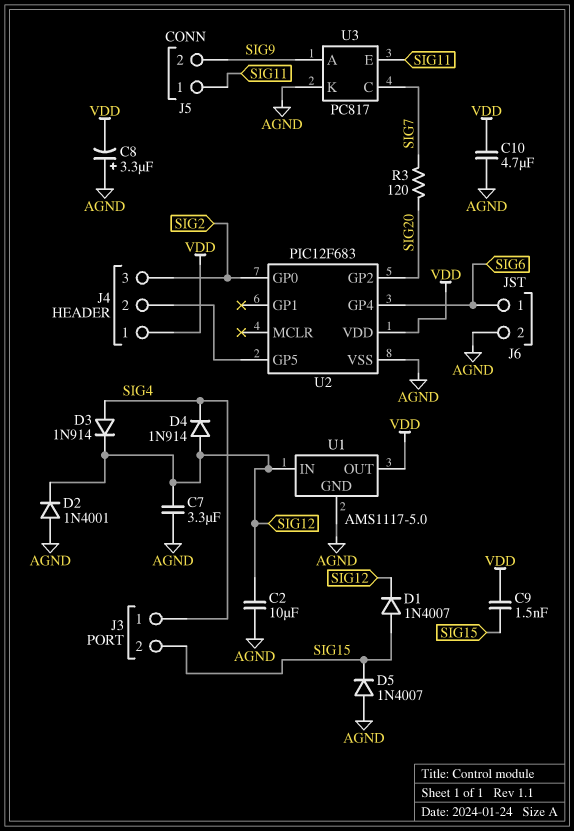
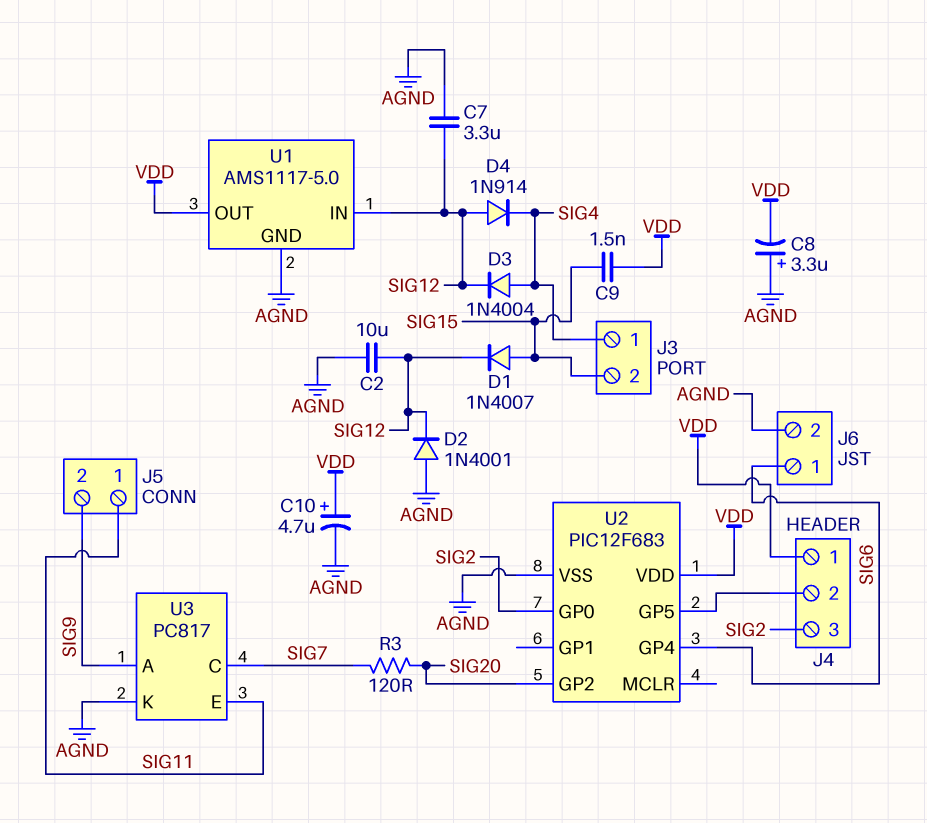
C10: 4.7uF (AGND, VDD) -> 4.7uF (plus VDD, minus AGND)
D3: diode 1N914 (A SIG4, K SIG12) -> diode 1N4004 (A SIG4, K SIG12)
D5: diode 1N4007 (A AGND, K SIG15) -> none

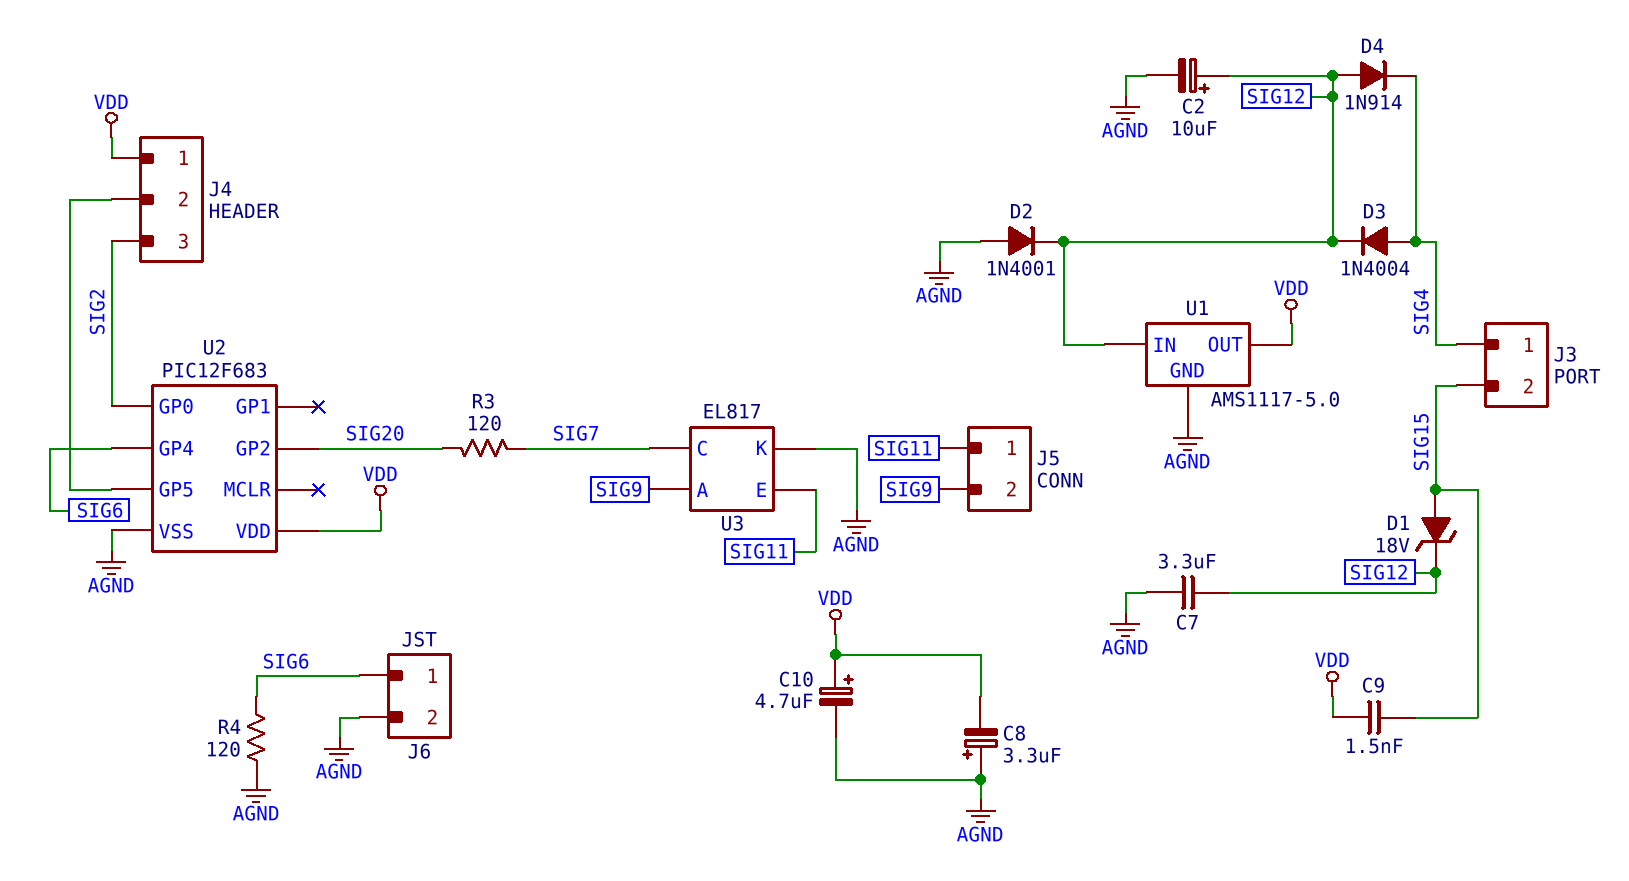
C2: 10uF (AGND, SIG12) -> 10uF (plus SIG12, minus AGND)
D1: diode 1N4007 (A SIG15, K SIG12) -> zener 18V (A SIG15, K SIG12)
R4: none -> 120 (AGND, SIG6)
U3: PC817 -> EL817

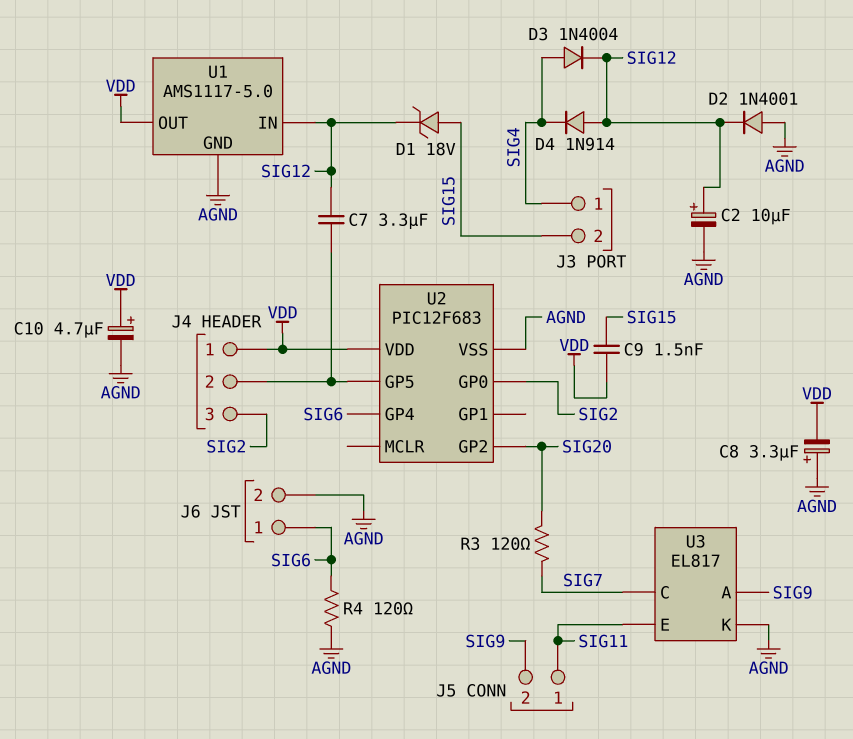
C7: 3.3uF (AGND, SIG12) -> 3.3uF (J4/2, SIG12)

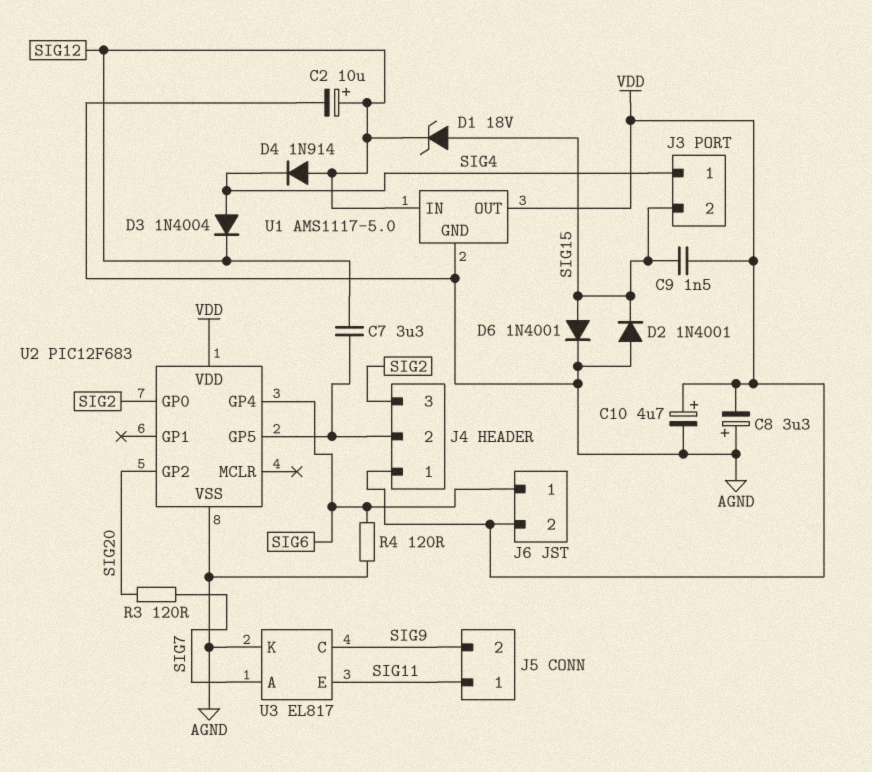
D2: diode 1N4001 (A AGND, K SIG12) -> diode 1N4001 (A AGND, K SIG15)
D6: none -> diode 1N4001 (A SIG15, K AGND)
J6 pin 2: AGND -> VDD
U3 pin A: SIG9 -> SIG7
U3 pin C: SIG7 -> SIG9

